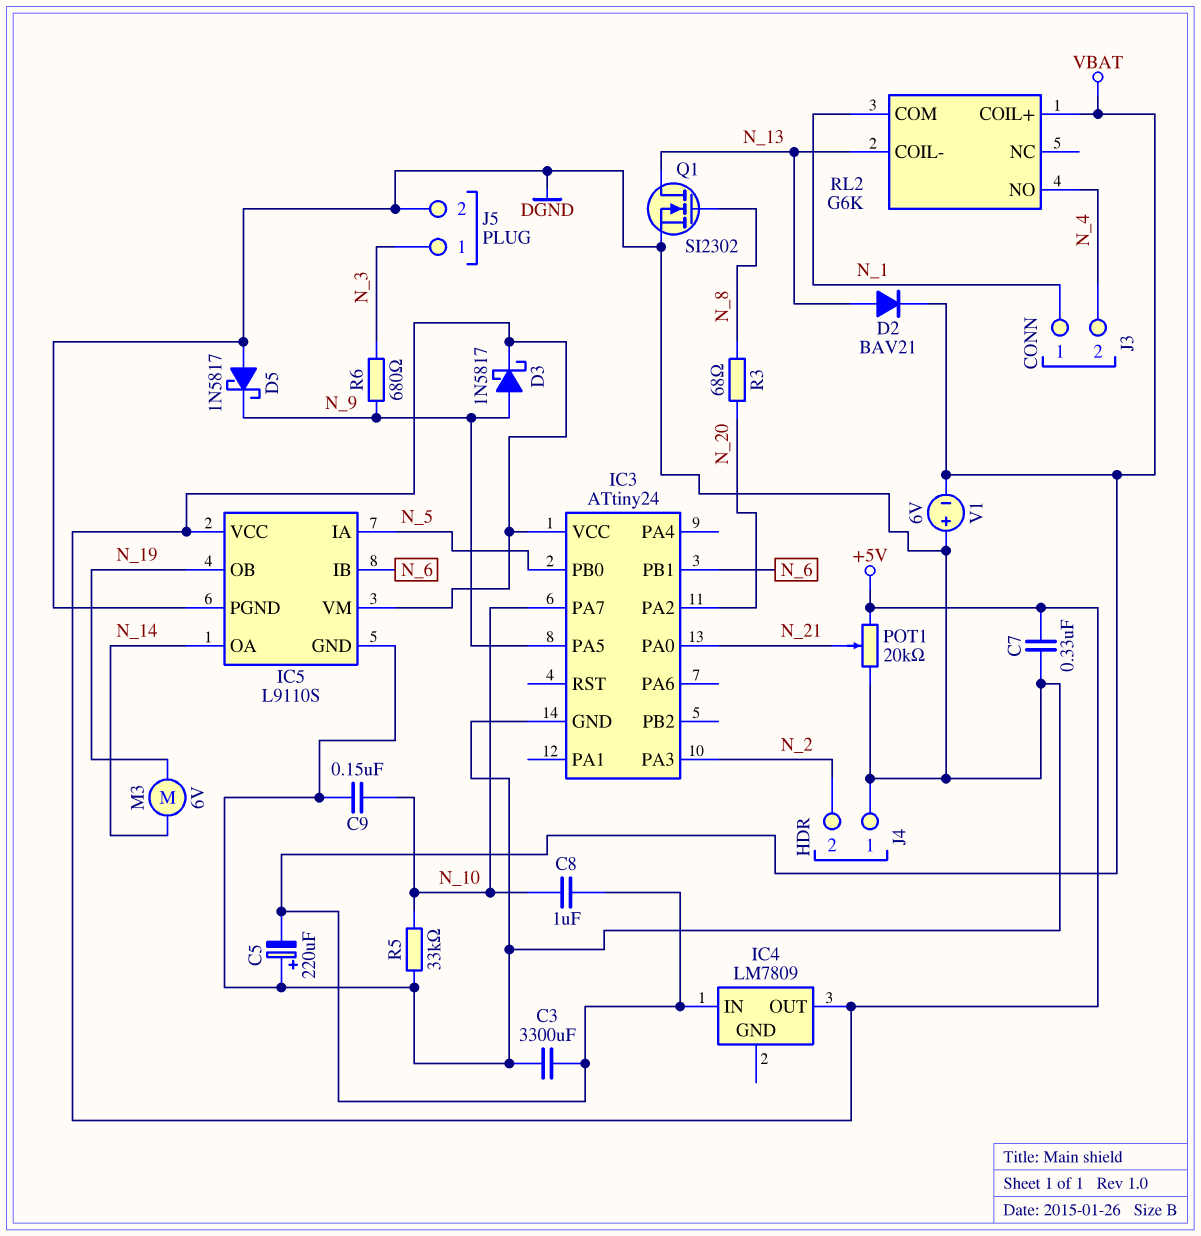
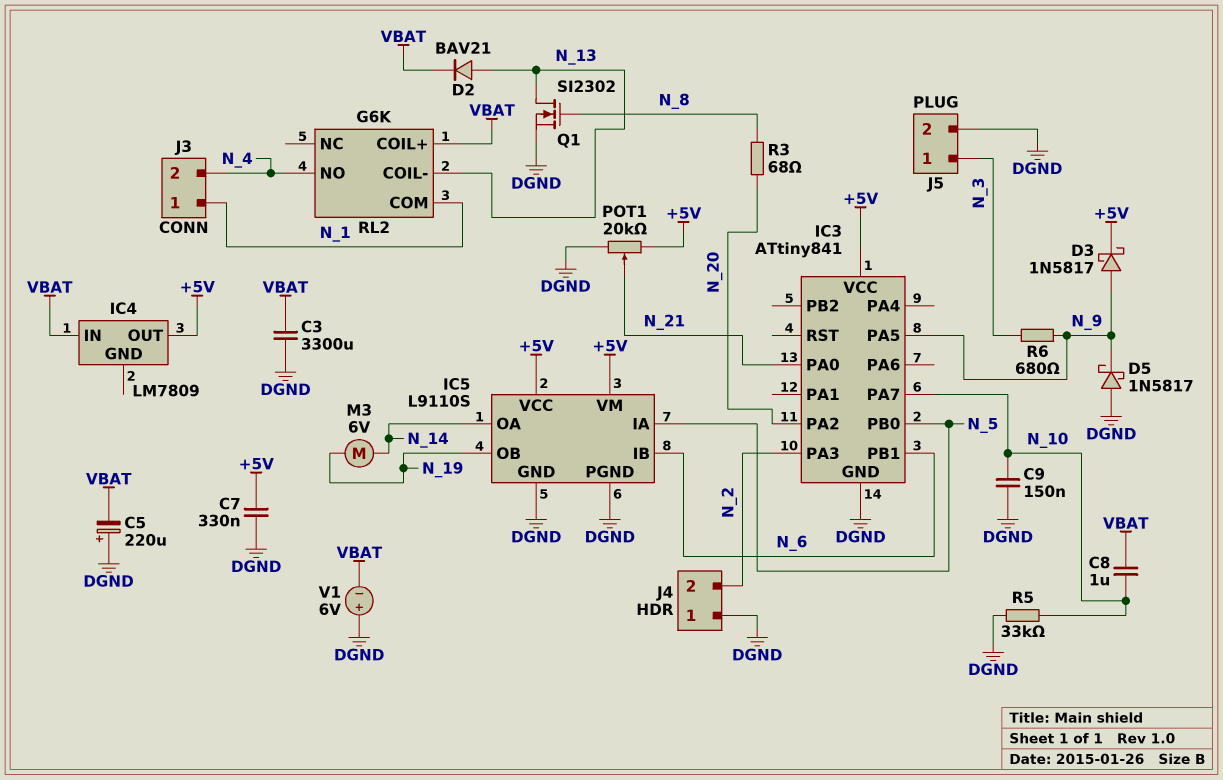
IC3: ATtiny24 -> ATtiny841

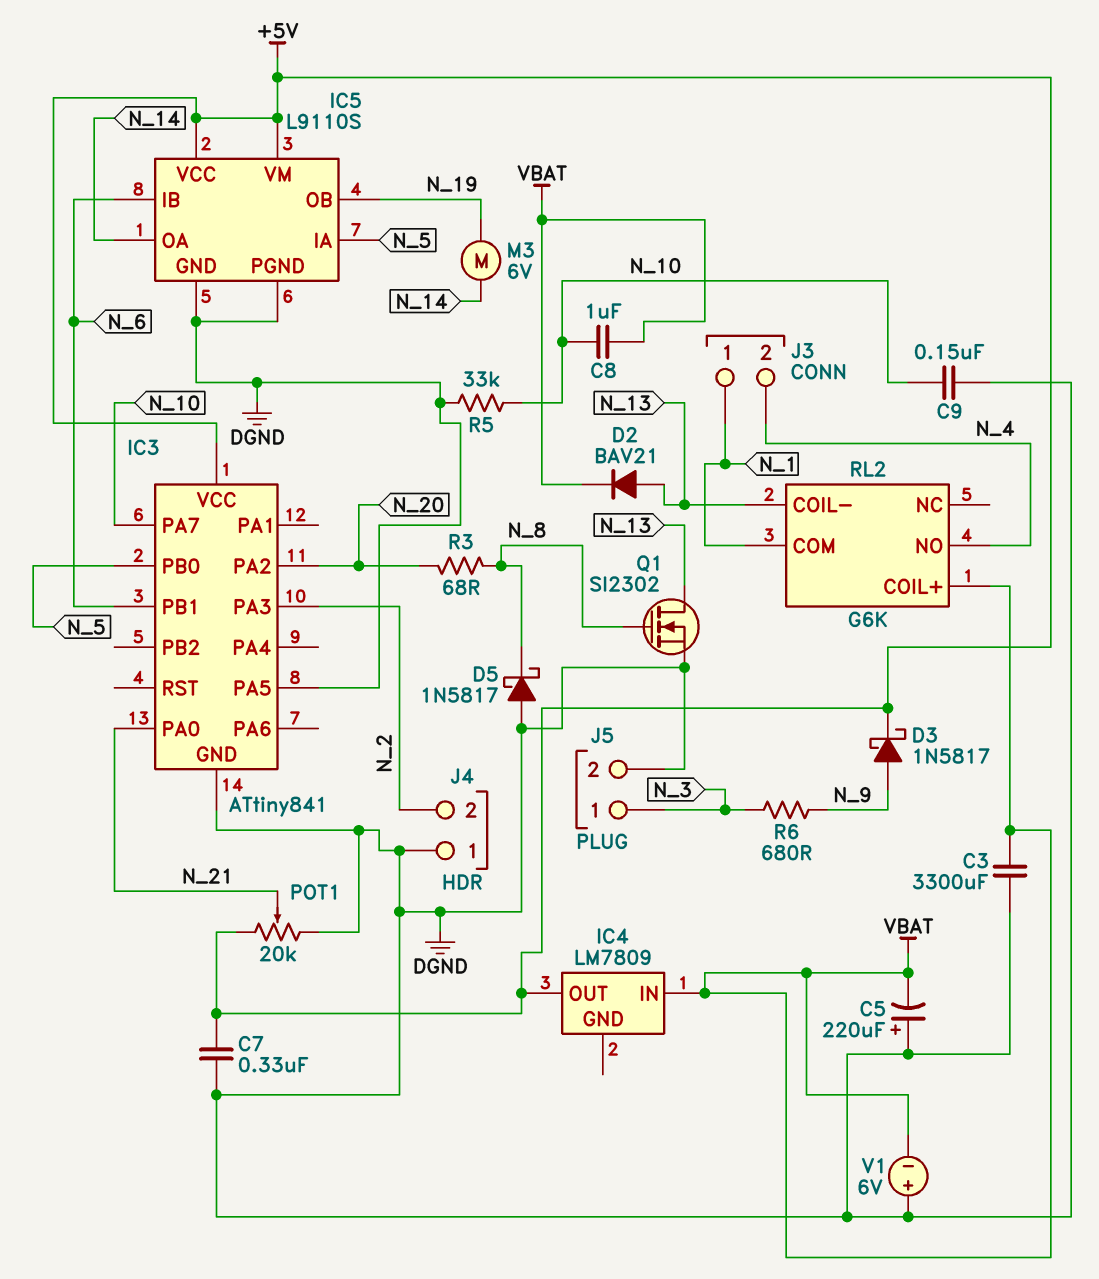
D5: schottky 1N5817 (A DGND, K N_9) -> schottky 1N5817 (A DGND, K N_8)
IC3 pin PA5: N_9 -> DGND

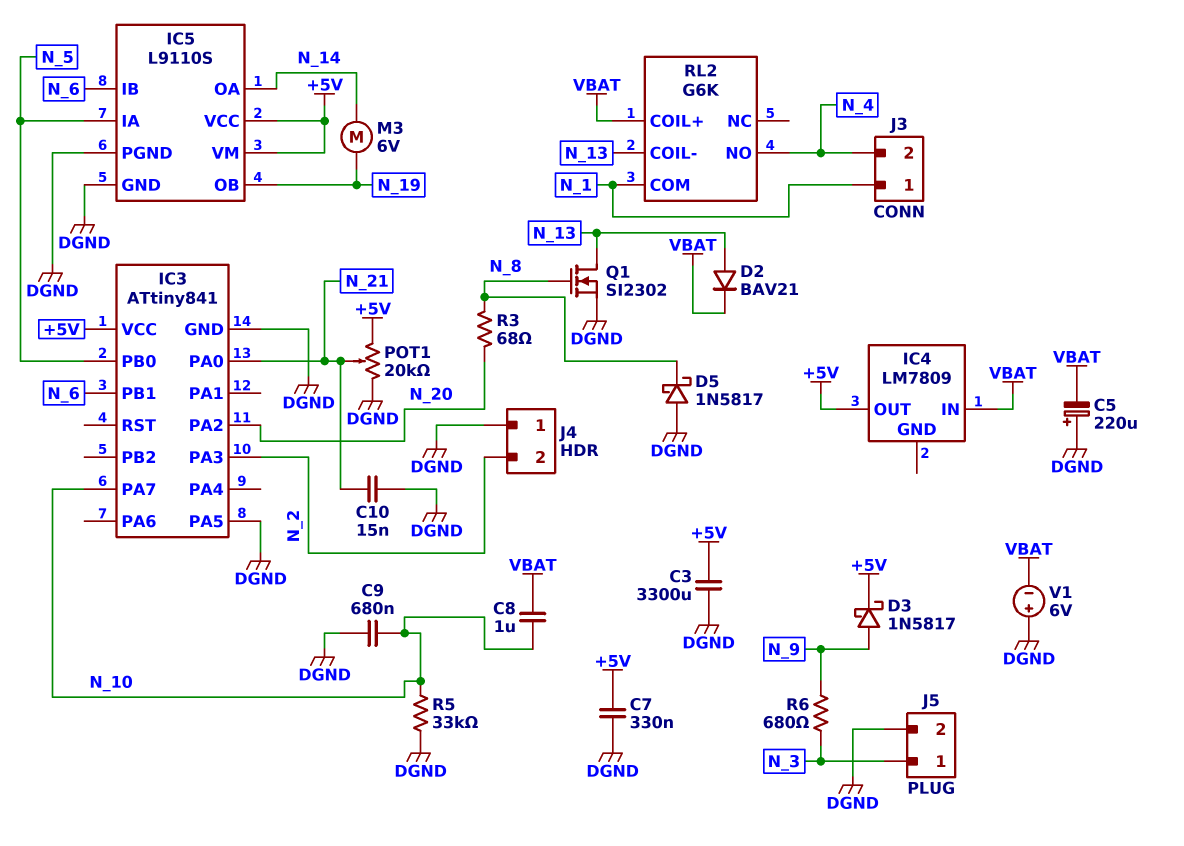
C3: 3300uF (DGND, VBAT) -> 3300uF (+5V, DGND)
C9: 150nF (DGND, N_10) -> 680nF (DGND, N_10)
C10: none -> 15nF (DGND, N_21)

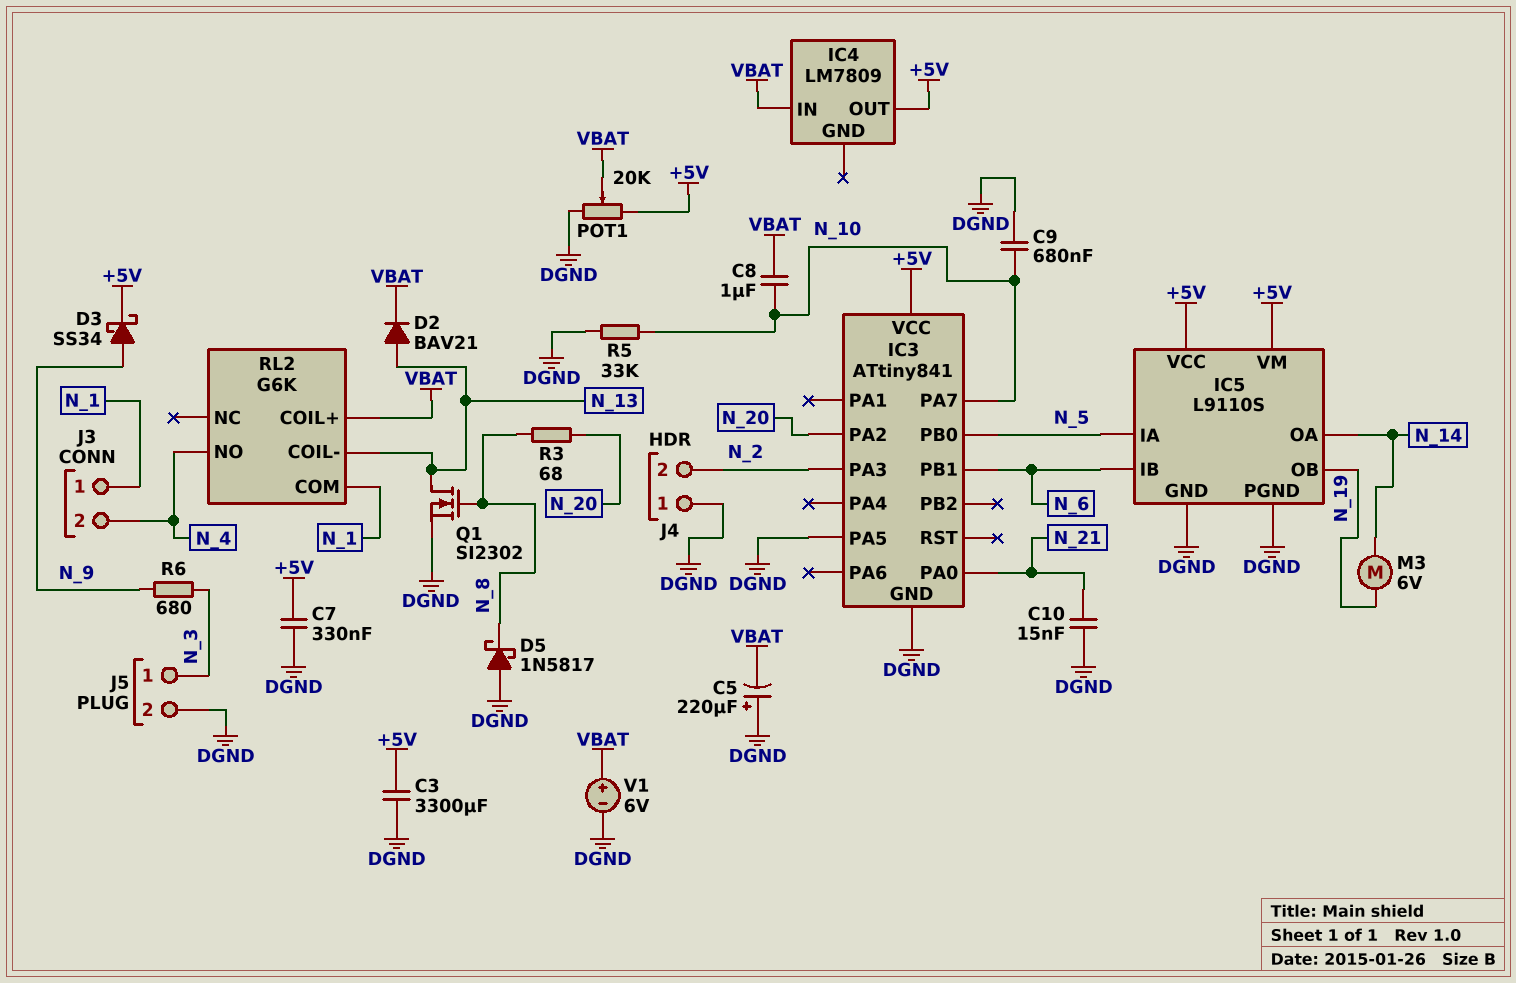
D3: schottky 1N5817 (A N_9, K +5V) -> schottky SS34 (A N_9, K +5V)
POT1: 20k (+5V, DGND, wiper N_21) -> 20k (+5V, DGND, wiper VBAT)
V1: 6V (plus DGND, minus VBAT) -> 6V (plus VBAT, minus DGND)

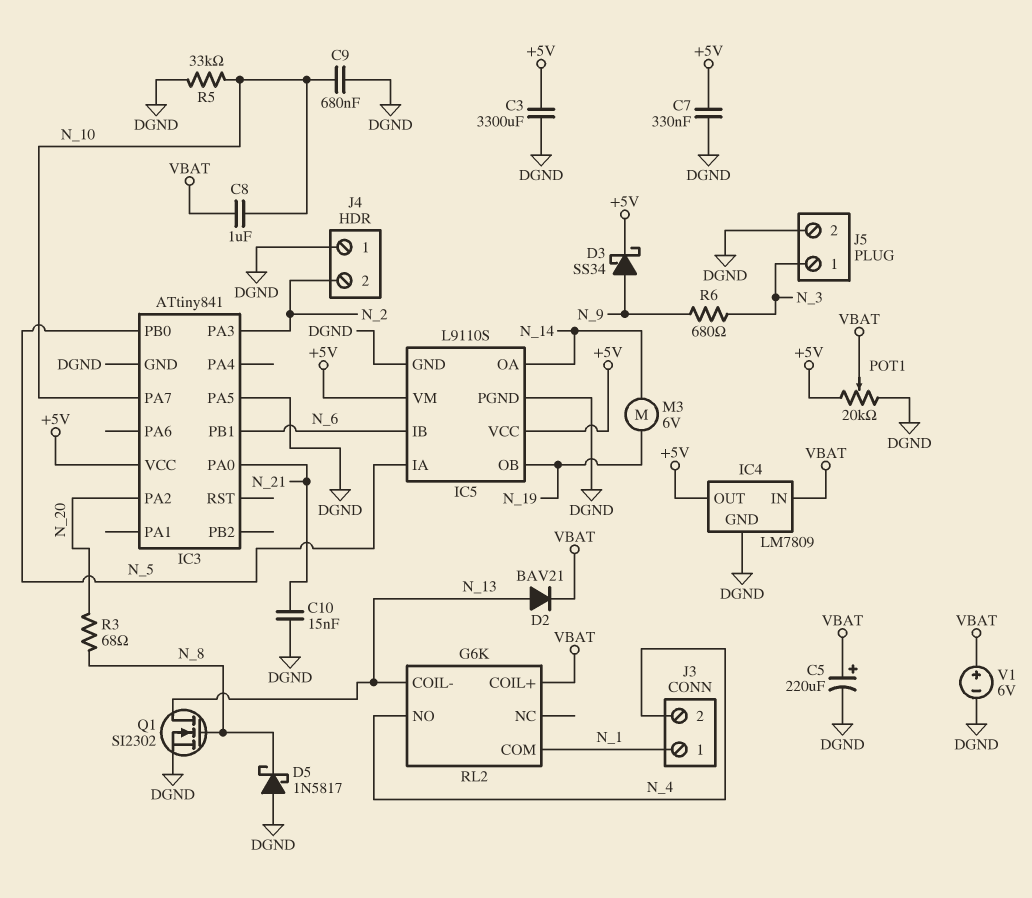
C5: 220uF (plus DGND, minus VBAT) -> 220uF (plus VBAT, minus DGND)
IC4 pin GND: none -> DGND

